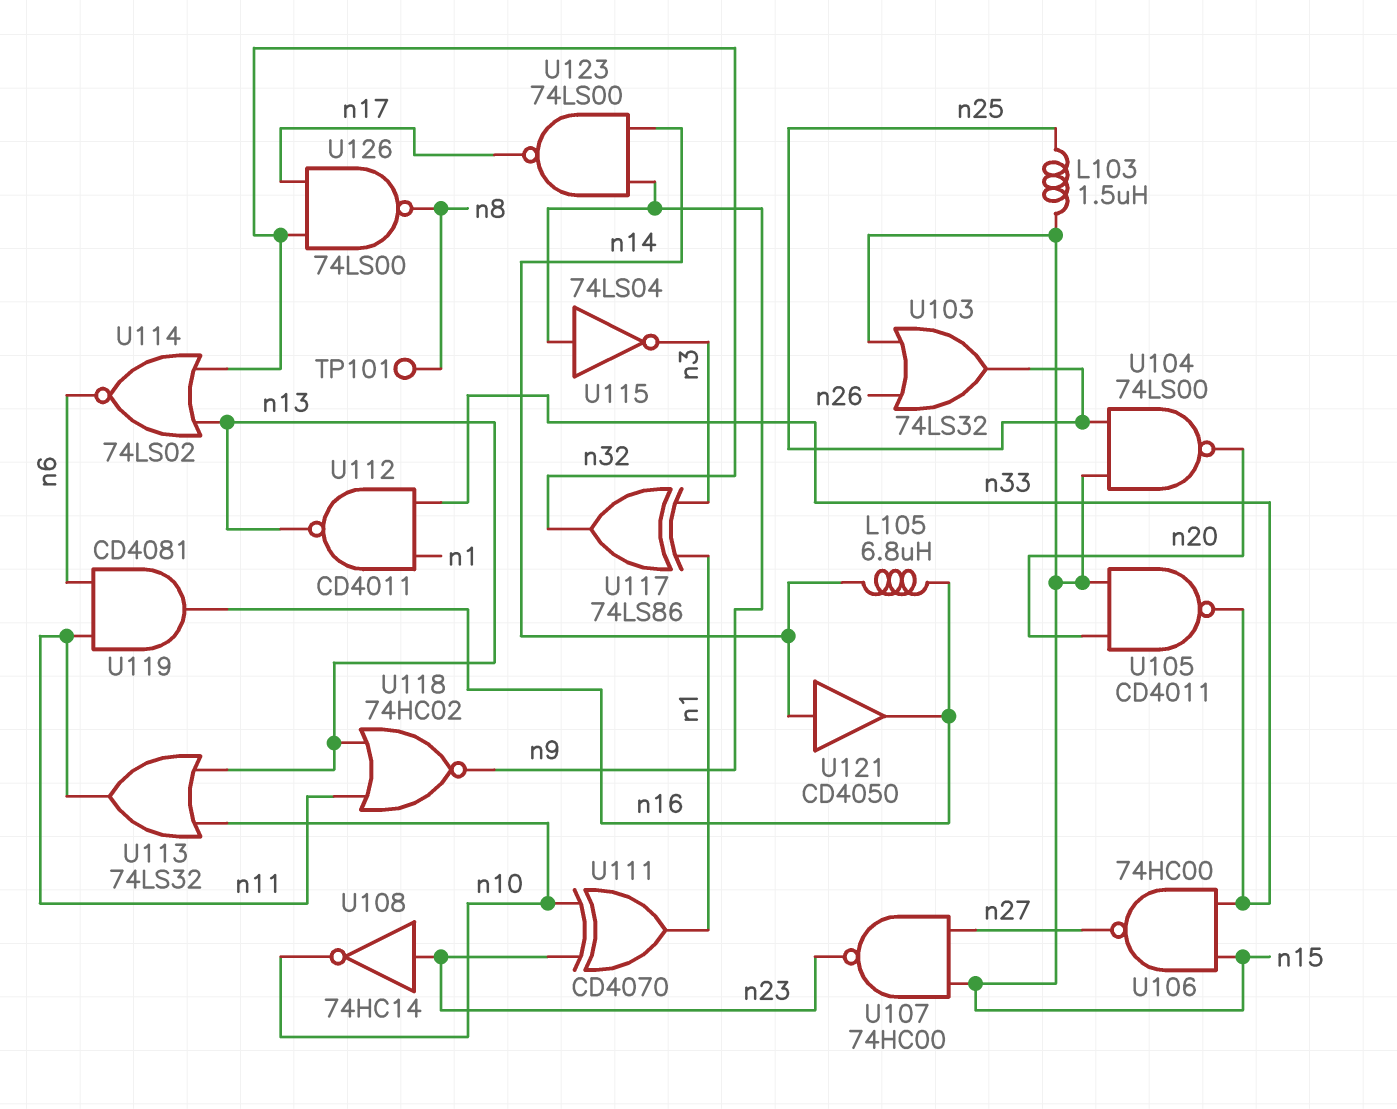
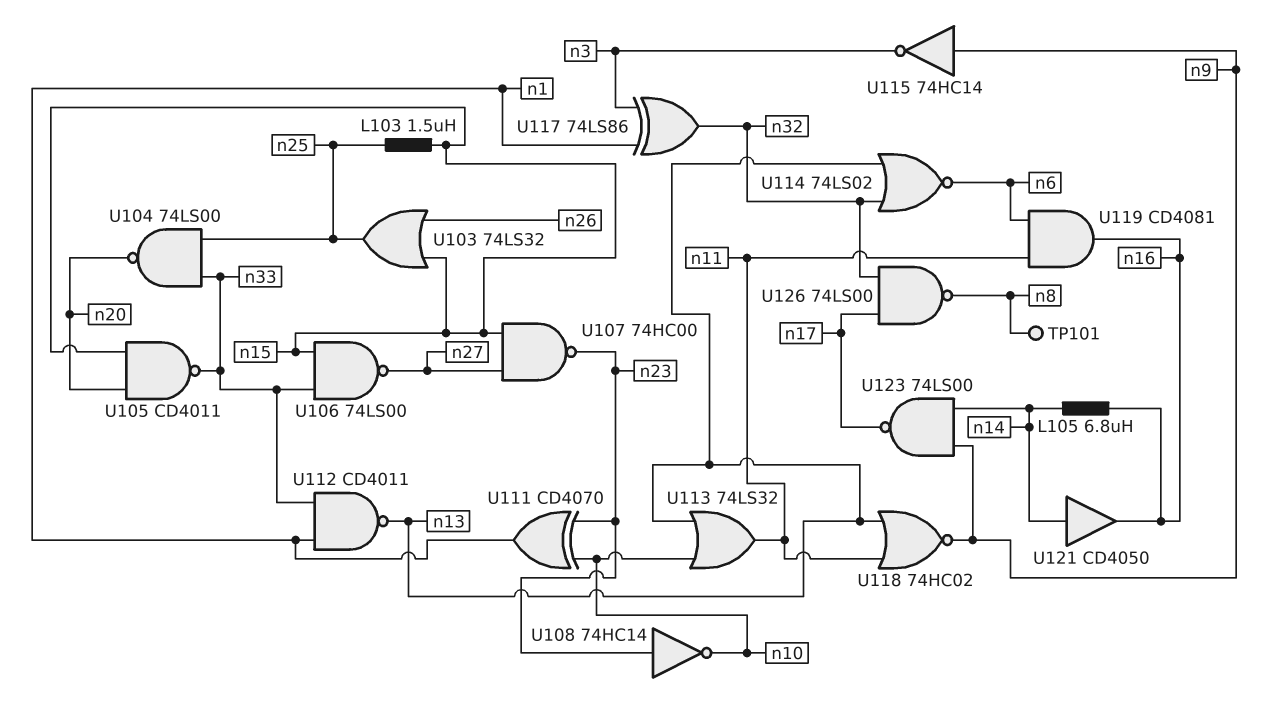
U104: NAND 74LS00 (in n15, in n25, out n20) -> NAND 74LS00 (in n25, in n33, out n20)
U106: NAND 74HC00 (in n15, in n33, out n27) -> NAND 74LS00 (in n15, in n33, out n27)
U115: NOT 74LS04 (in n9, out n3) -> NOT 74HC14 (in n9, out n3)

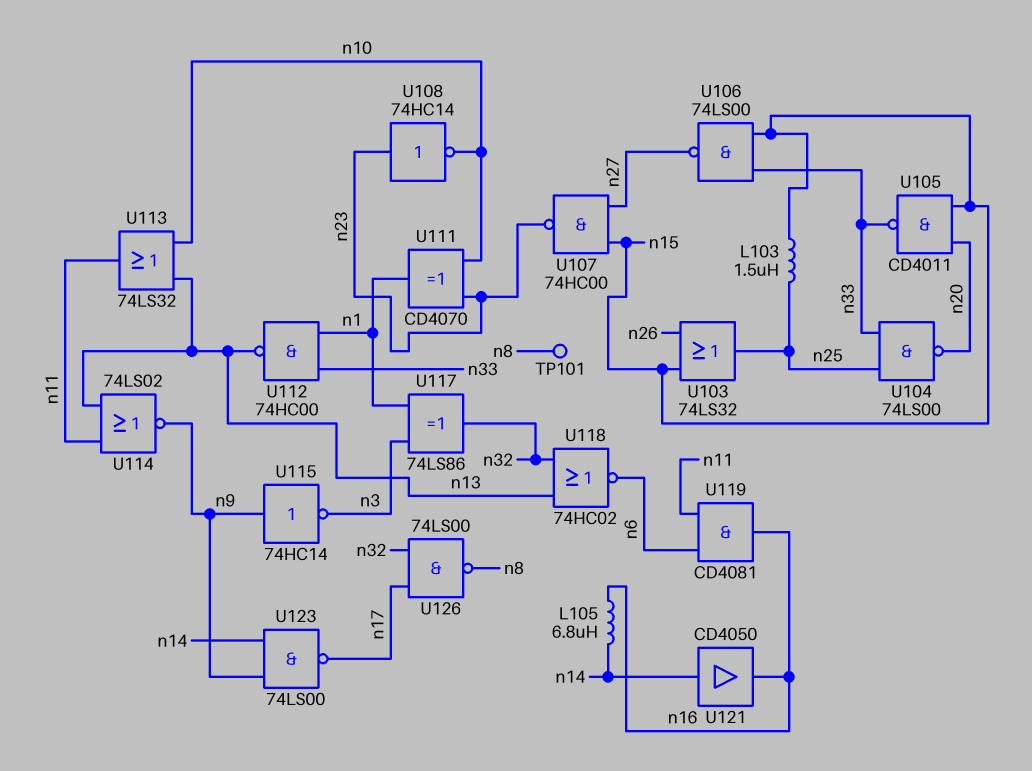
U112: NAND CD4011 (in n1, in n33, out n13) -> NAND 74HC00 (in n1, in n33, out n13)
U114: NOR 74LS02 (in n13, in n32, out n6) -> NOR 74LS02 (in n11, in n13, out n9)
U118: NOR 74HC02 (in n11, in n13, out n9) -> NOR 74HC02 (in n13, in n32, out n6)

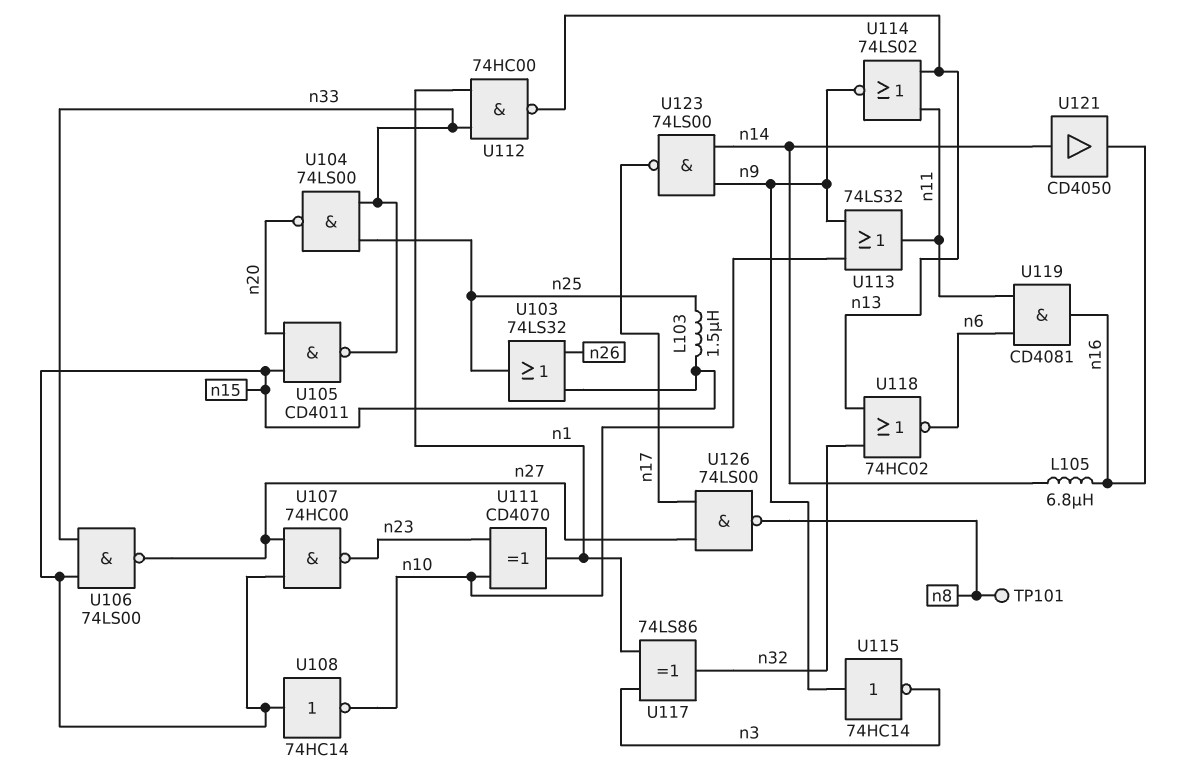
U108: NOT 74HC14 (in n23, out n10) -> NOT 74HC14 (in n15, out n10)
U113: OR 74LS32 (in n10, in n13, out n11) -> OR 74LS32 (in n9, in n10, out n11)
U126: NAND 74LS00 (in n17, in n32, out n8) -> NAND 74LS00 (in n17, in n27, out n8)

